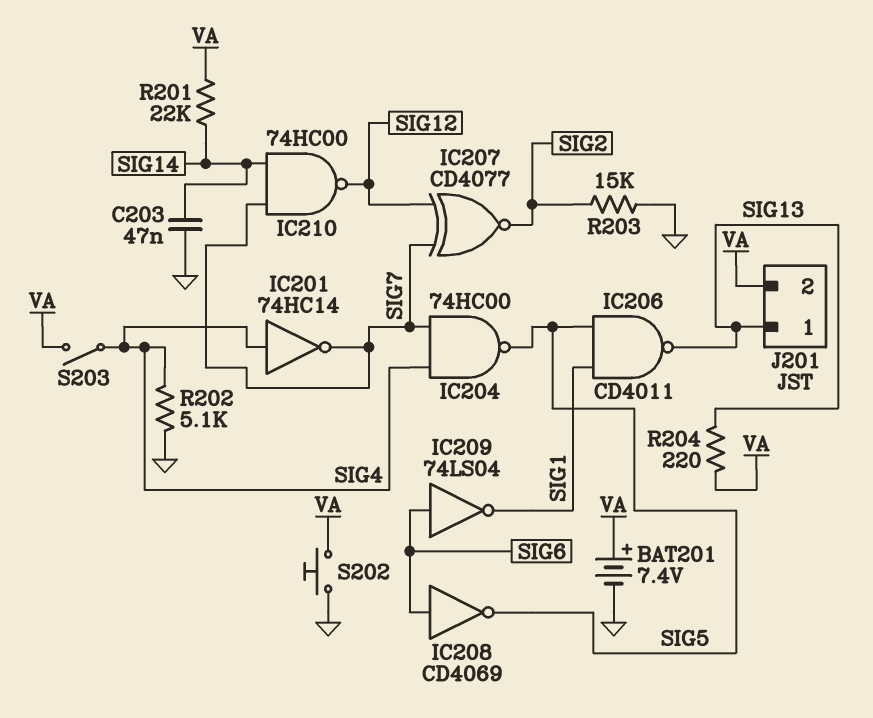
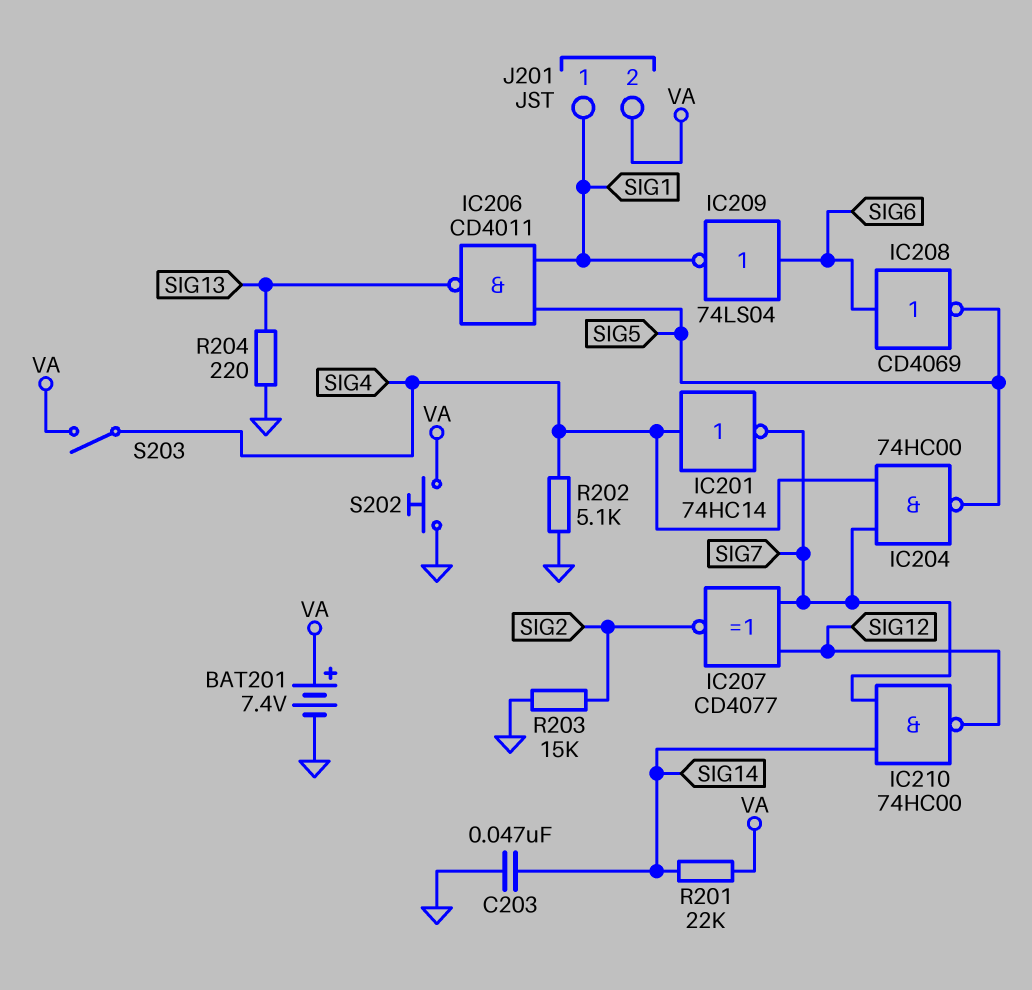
J201 pin 1: SIG13 -> SIG1
R204: 220 (SIG13, VA) -> 220 (GND, SIG13)

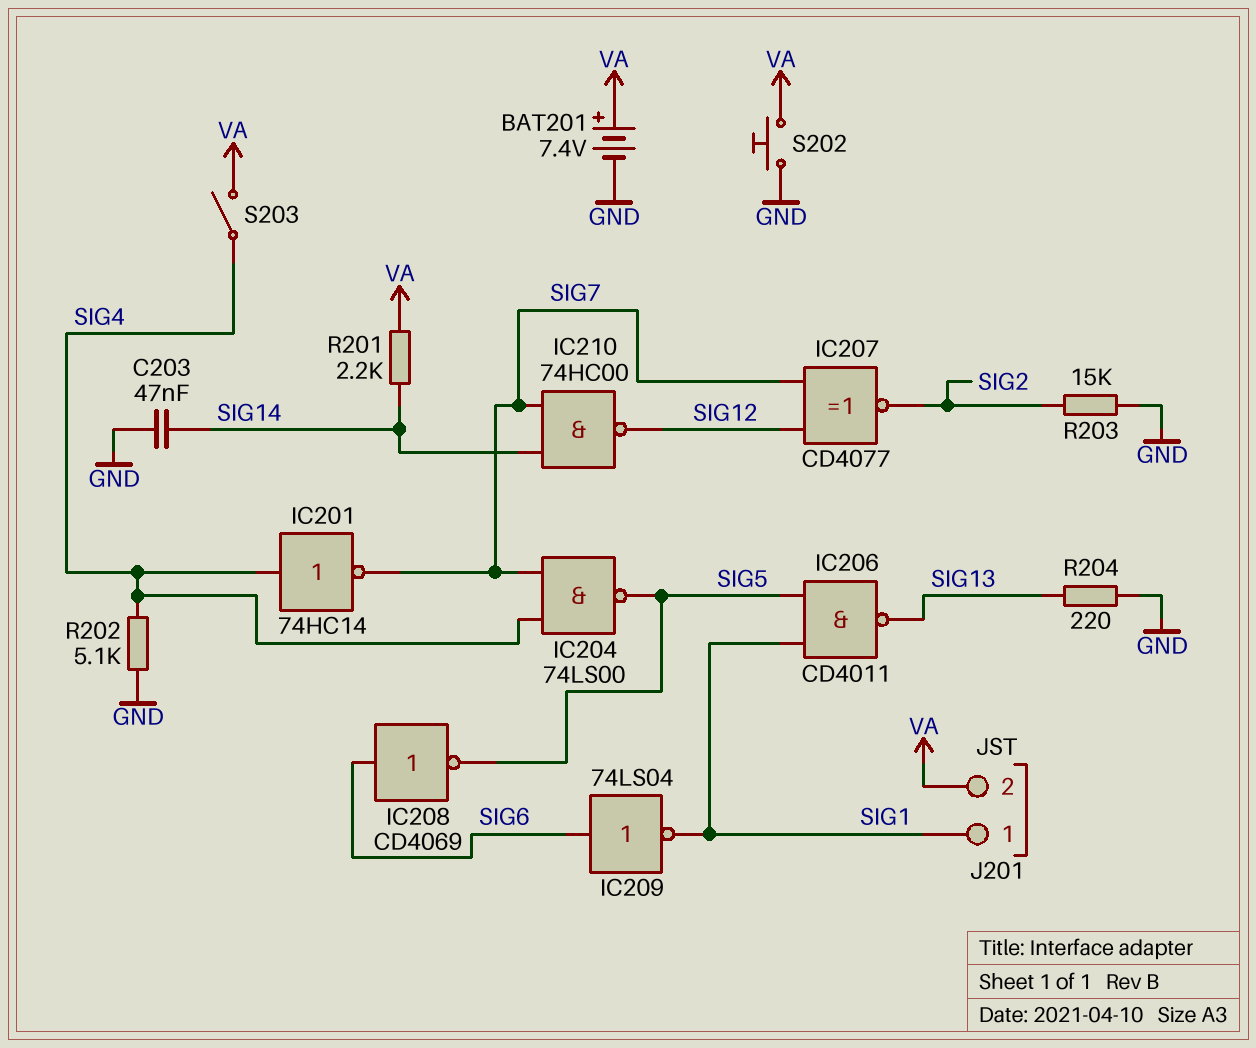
IC204: NAND 74HC00 (in SIG4, in SIG7, out SIG5) -> NAND 74LS00 (in SIG4, in SIG7, out SIG5)
R201: 22k (SIG14, VA) -> 2.2k (SIG14, VA)

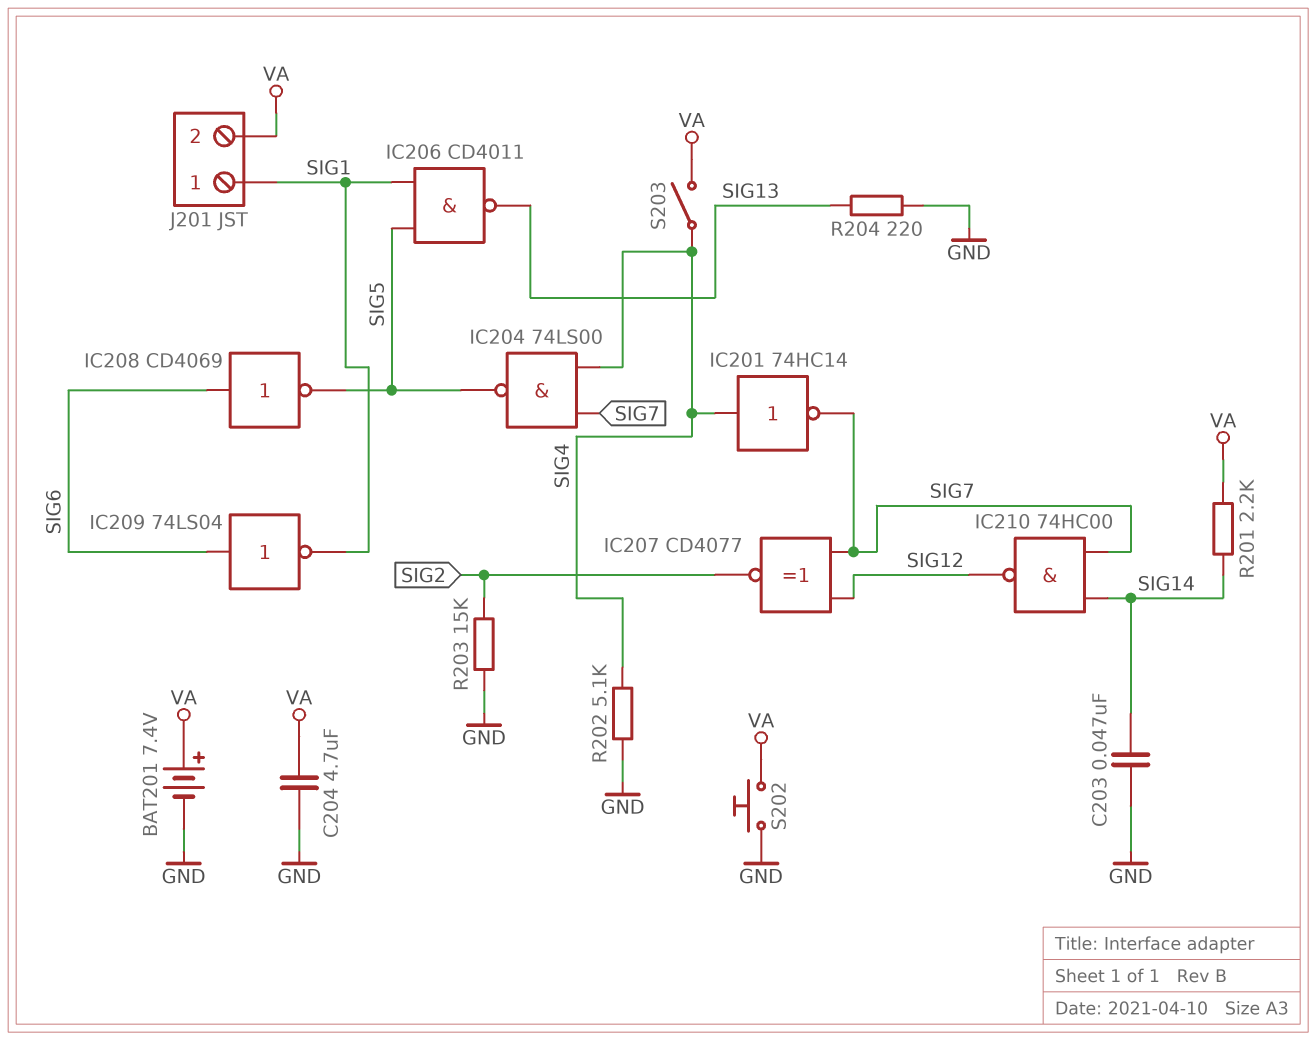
C204: none -> 4.7uF (GND, VA)

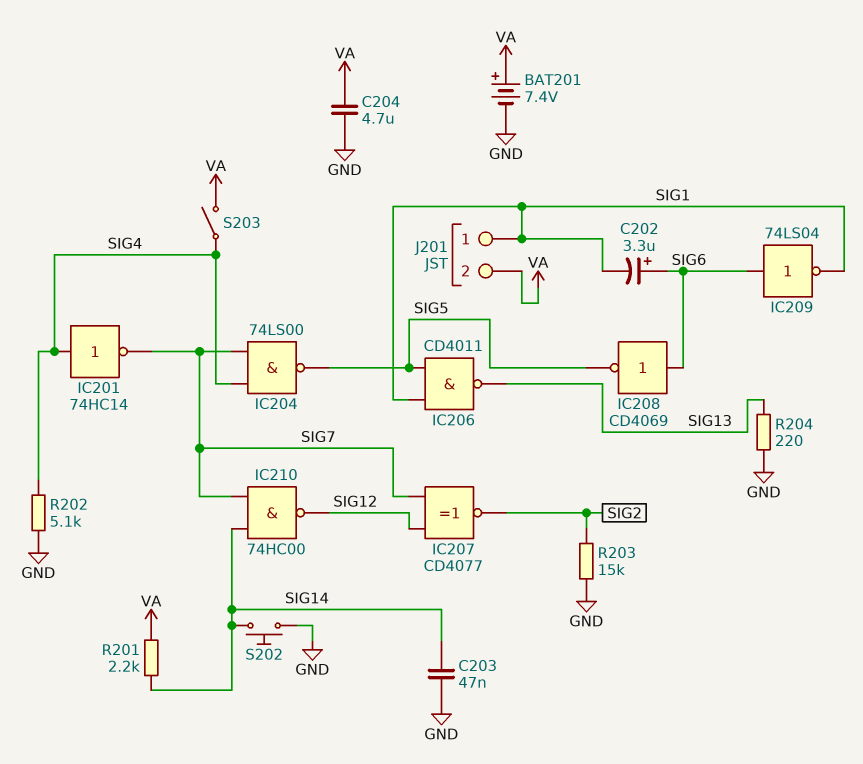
C202: none -> 3.3uF (plus SIG6, minus SIG1)
S202: button (GND, VA) -> button (GND, SIG14)

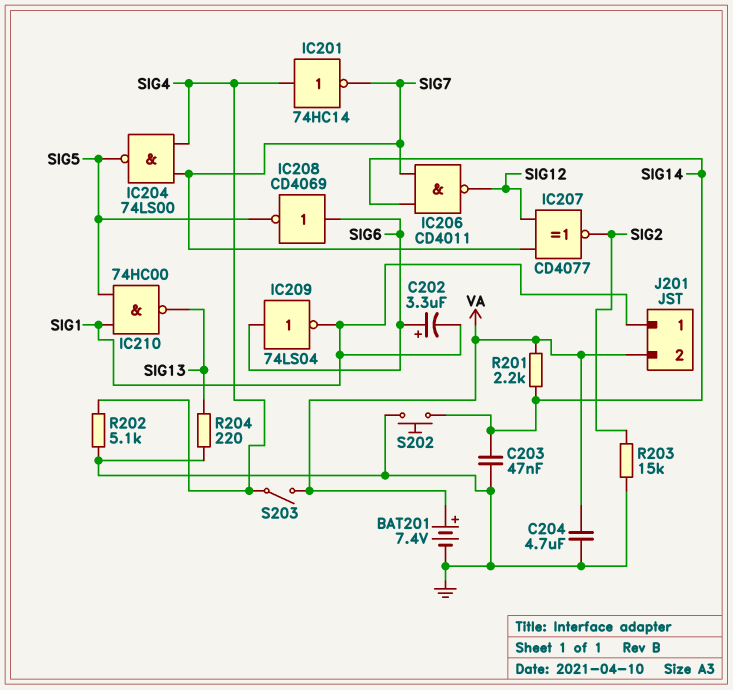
IC206: NAND CD4011 (in SIG1, in SIG5, out SIG13) -> NAND CD4011 (in SIG7, in SIG14, out SIG12)
IC210: NAND 74HC00 (in SIG7, in SIG14, out SIG12) -> NAND 74HC00 (in SIG1, in SIG5, out SIG13)

